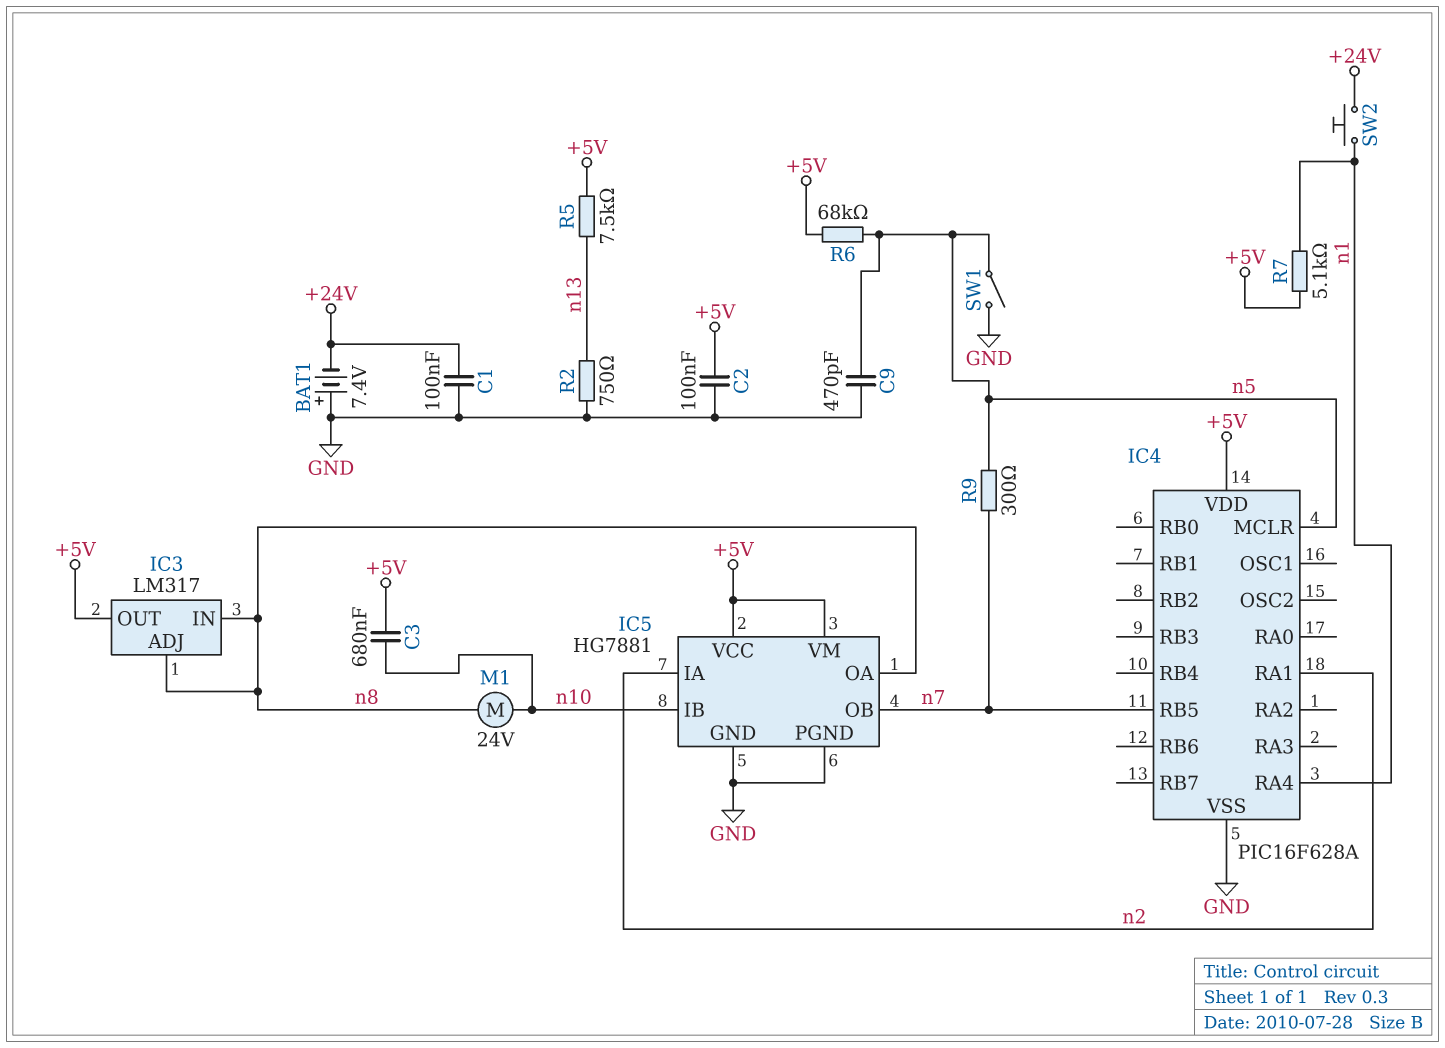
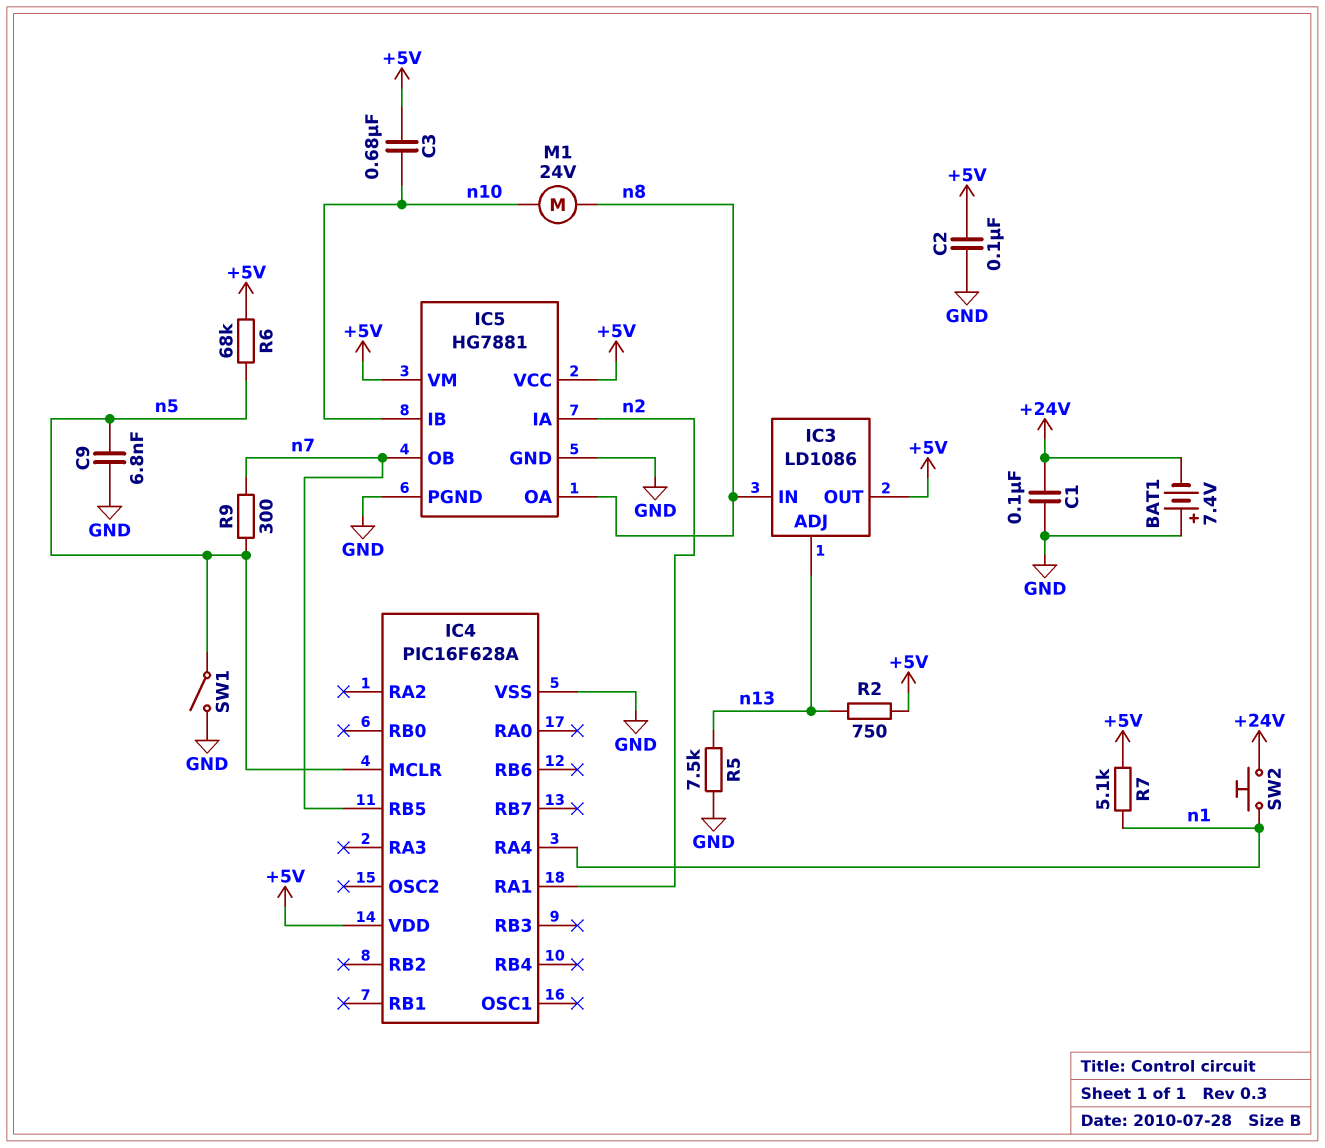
C9: 470pF (GND, n5) -> 6.8nF (GND, n5)
IC3: LM317 -> LD1086
IC3 pin ADJ: n8 -> n13
R2: 750 (GND, n13) -> 750 (+5V, n13)
R5: 7.5k (+5V, n13) -> 7.5k (GND, n13)

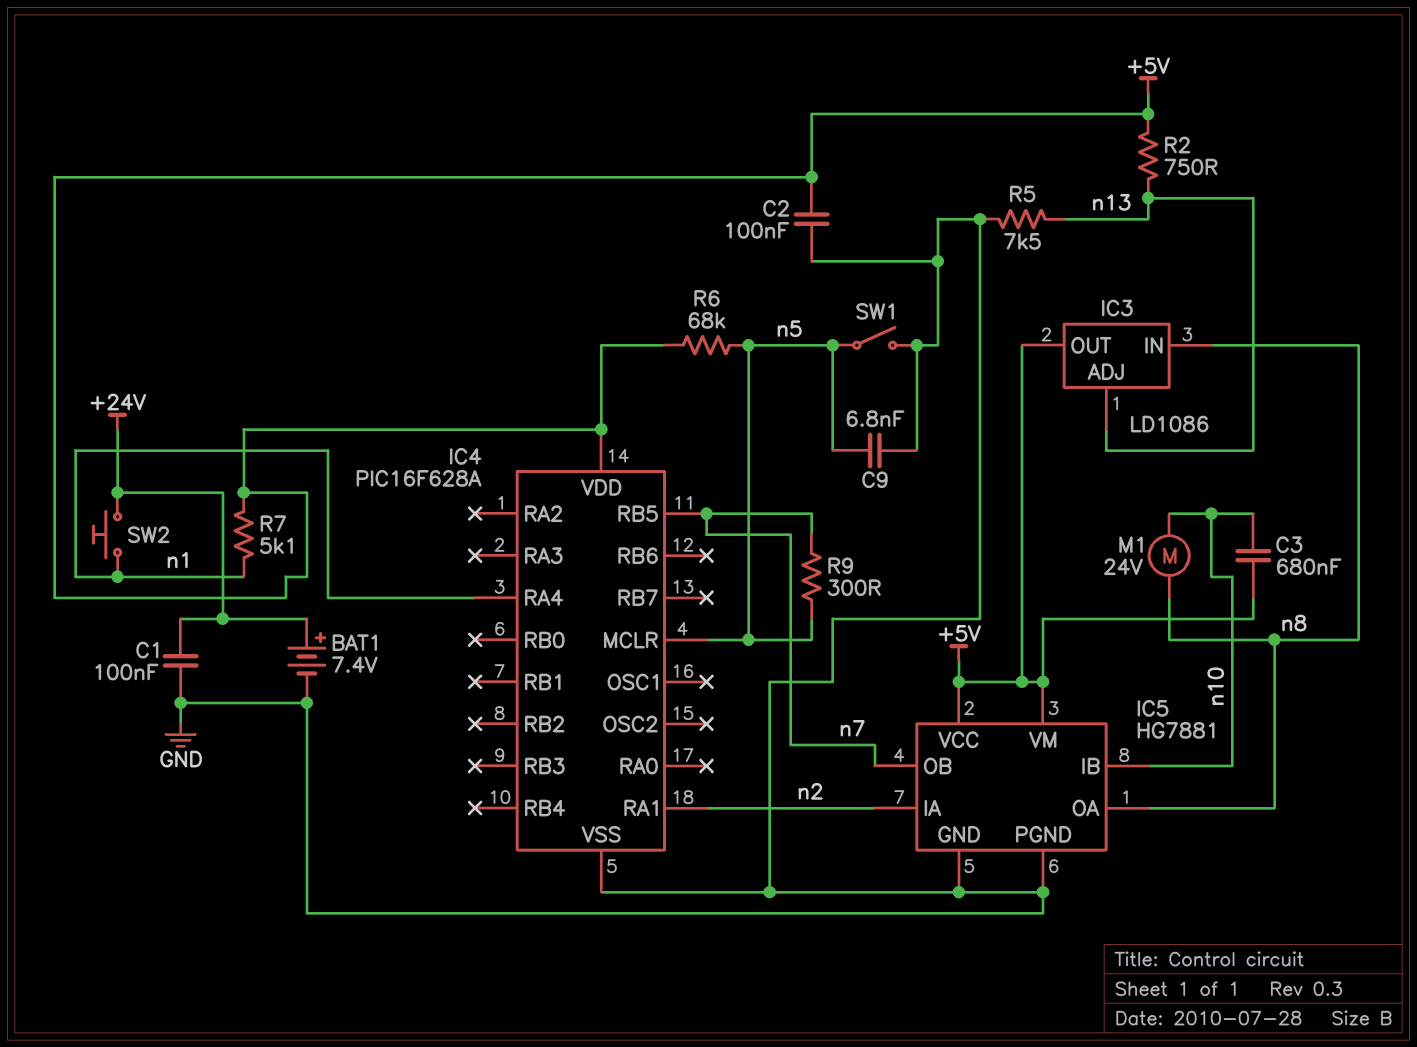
BAT1: 7.4V (plus GND, minus +24V) -> 7.4V (plus +24V, minus GND)

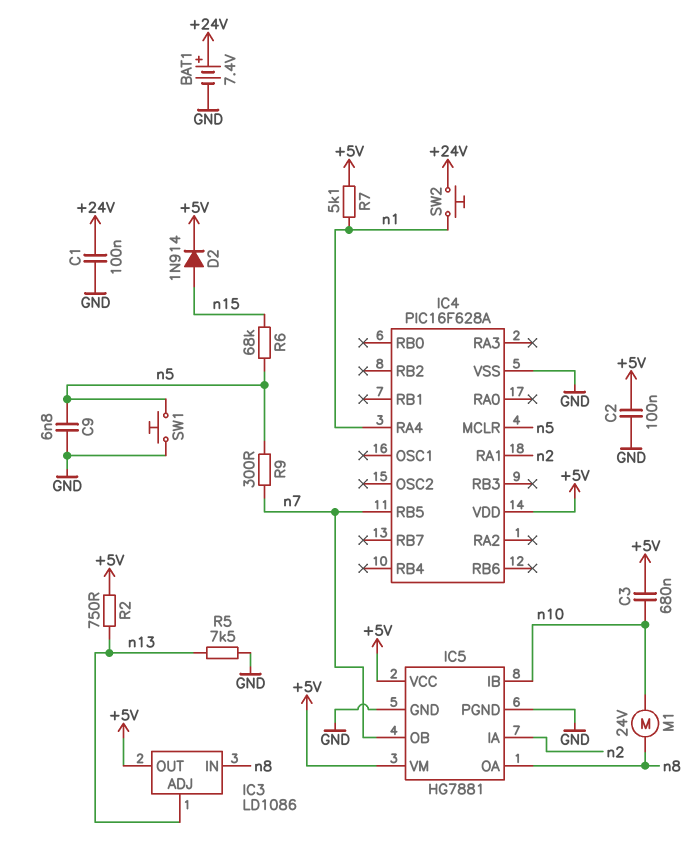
D2: none -> diode 1N914 (A n15, K +5V)
R6: 68k (+5V, n5) -> 68k (n5, n15)
SW1: switch (GND, n5) -> button (GND, n5)

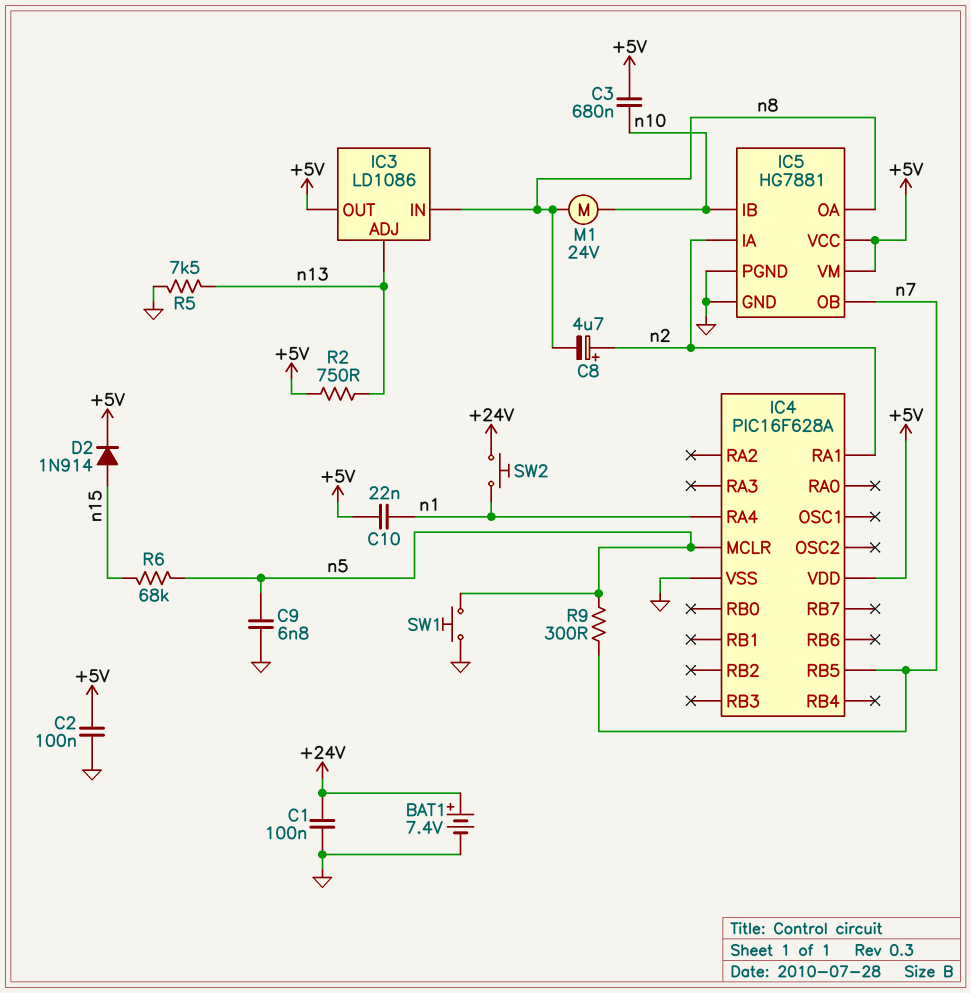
C8: none -> 4.7uF (plus n2, minus n8)
C10: none -> 22nF (+5V, n1)
R7: 5.1k (+5V, n1) -> none

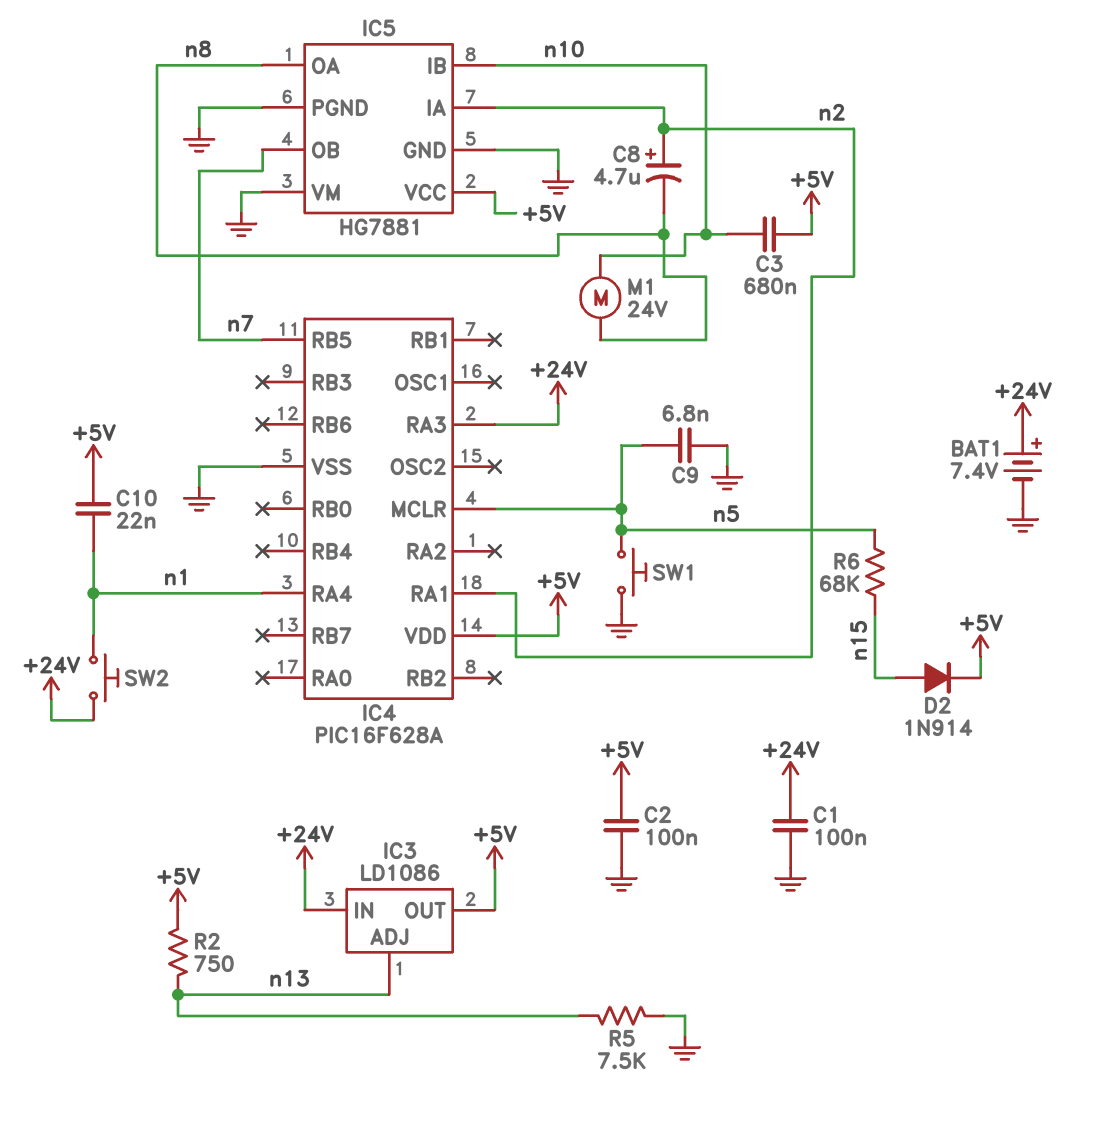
IC3 pin IN: n8 -> +24V
IC4 pin RA3: none -> +24V
IC5 pin VM: +5V -> GND
R9: 300 (n5, n7) -> none

